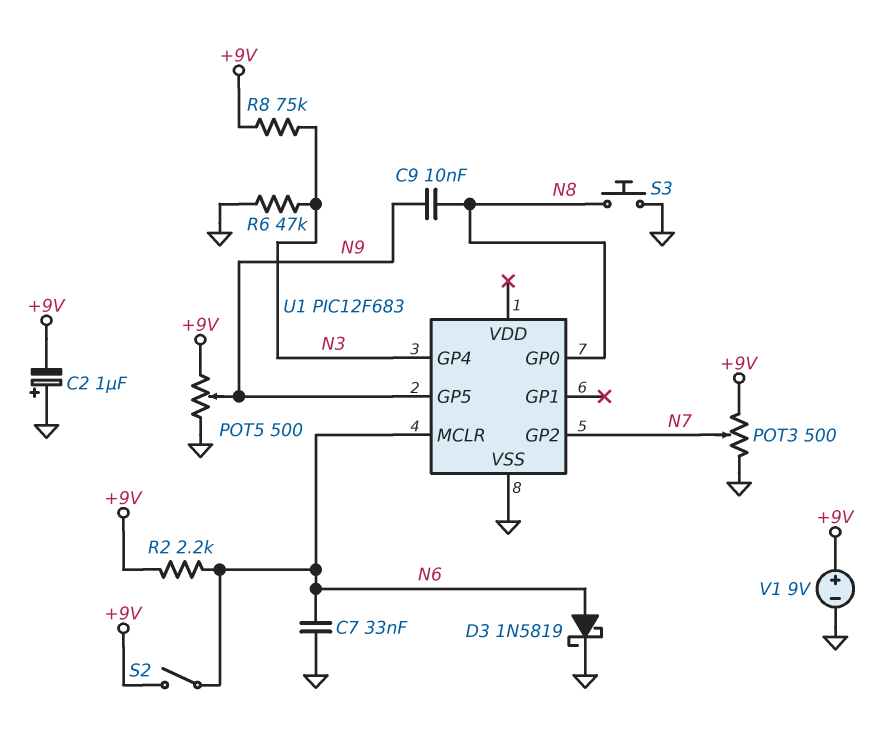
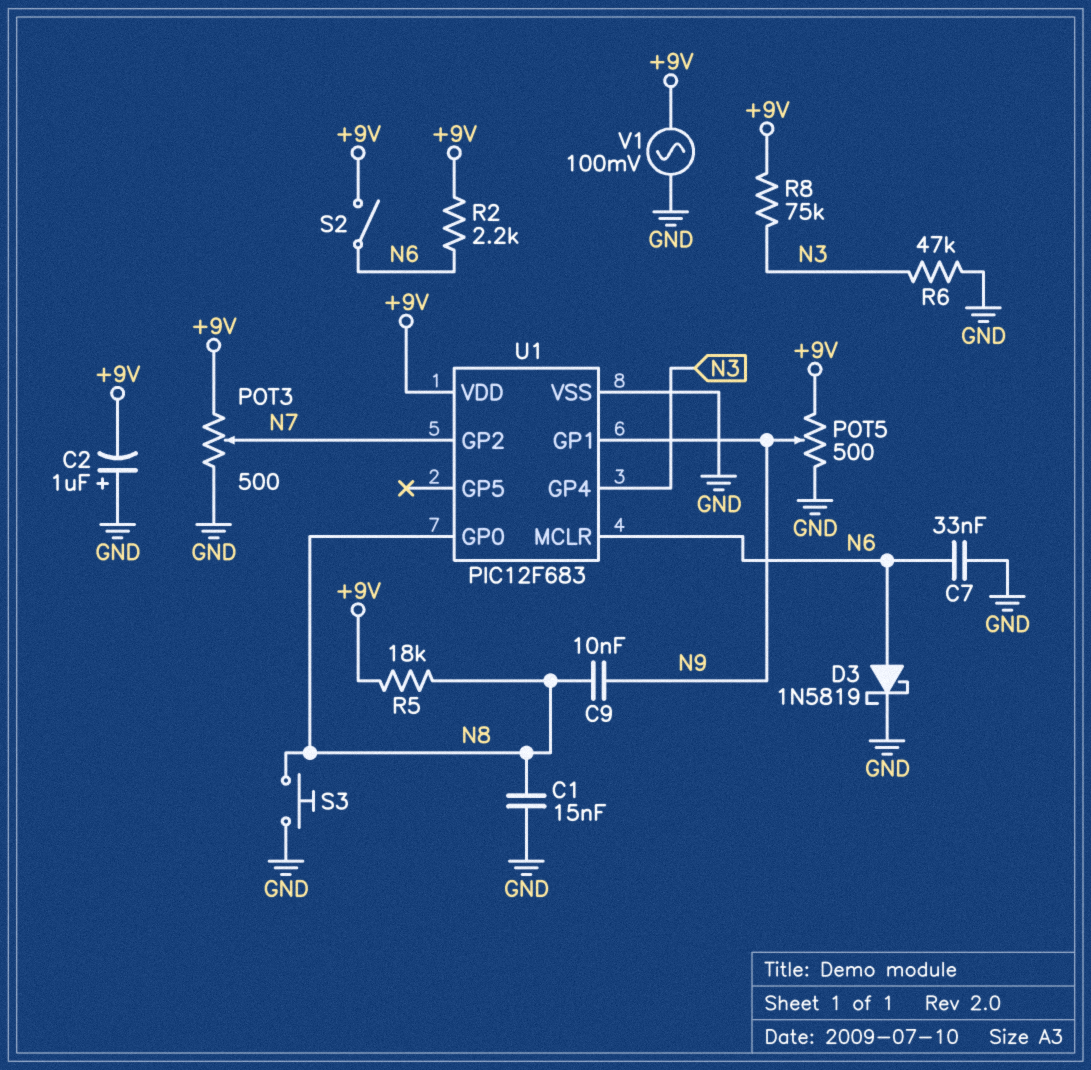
C1: none -> 15nF (GND, N8)
R5: none -> 18k (+9V, N8)
U1 pin GP1: none -> N9
U1 pin GP5: N9 -> none
U1 pin VDD: none -> +9V
V1: 9V (plus +9V, minus GND) -> AC 100mV (+9V, GND)

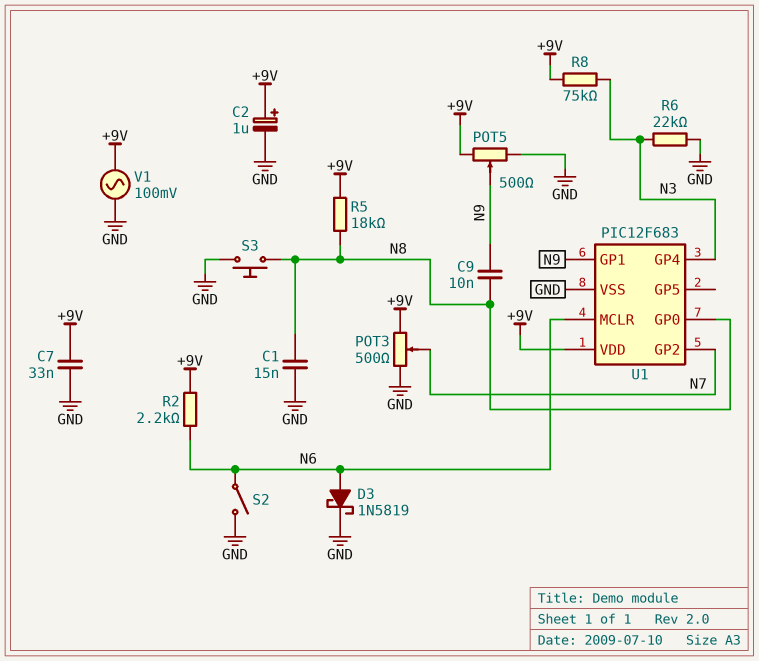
C2: 1uF (plus GND, minus +9V) -> 1uF (plus +9V, minus GND)
C7: 33nF (GND, N6) -> 33nF (+9V, GND)
R6: 47k (GND, N3) -> 22k (GND, N3)
S2: switch (+9V, N6) -> switch (GND, N6)

